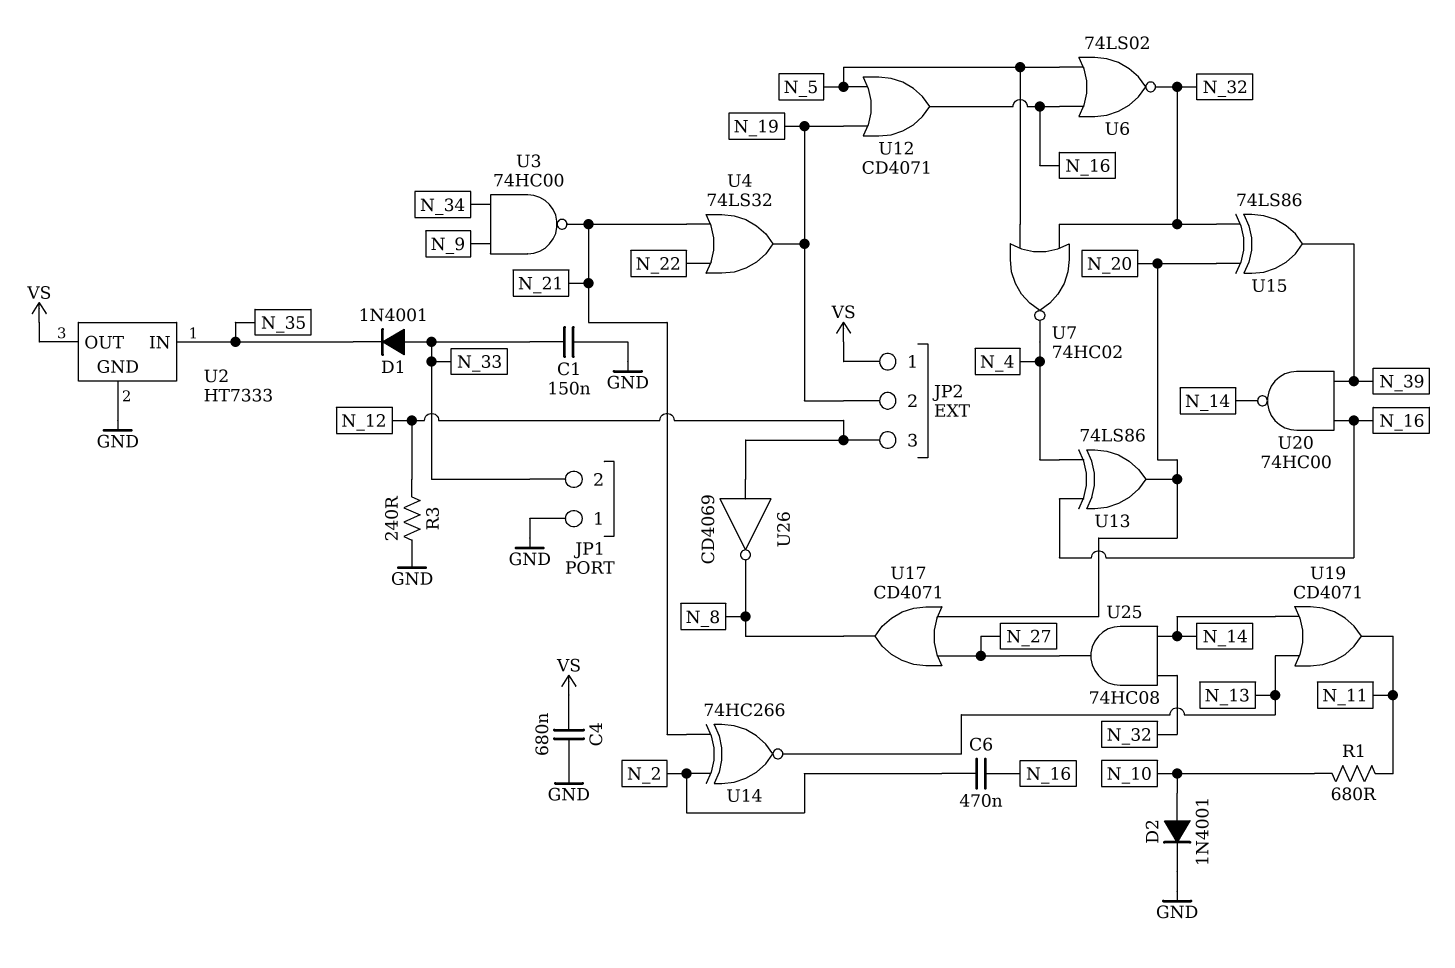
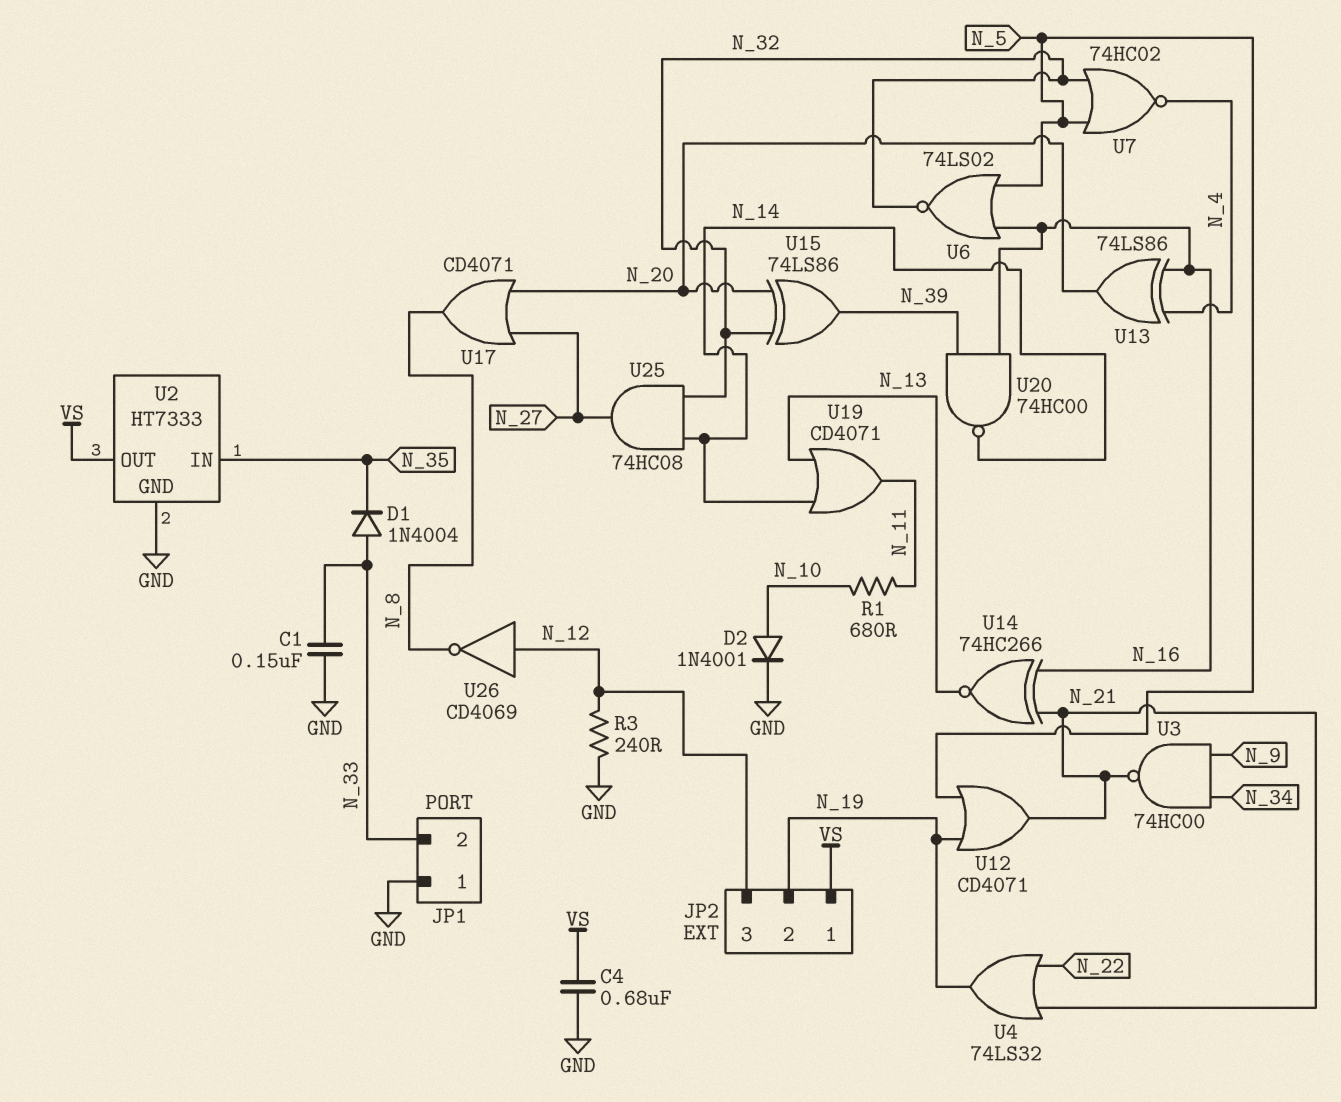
C6: 470nF (N_2, N_16) -> none
D1: diode 1N4001 (A N_33, K N_35) -> diode 1N4004 (A N_33, K N_35)
U12: OR CD4071 (in N_5, in N_19, out N_16) -> OR CD4071 (in N_5, in N_19, out N_21)
U14: XNOR 74HC266 (in N_2, in N_21, out N_13) -> XNOR 74HC266 (in N_16, in N_21, out N_13)

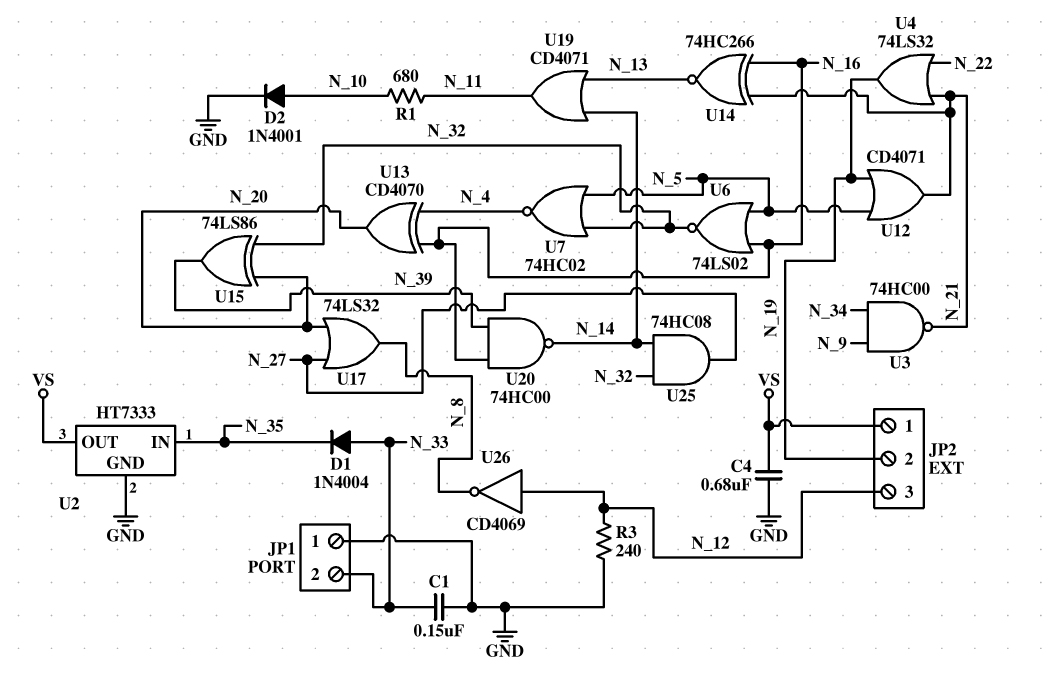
U13: XOR 74LS86 (in N_4, in N_16, out N_20) -> XOR CD4070 (in N_4, in N_16, out N_20)
U17: OR CD4071 (in N_20, in N_27, out N_8) -> OR 74LS32 (in N_20, in N_27, out N_8)

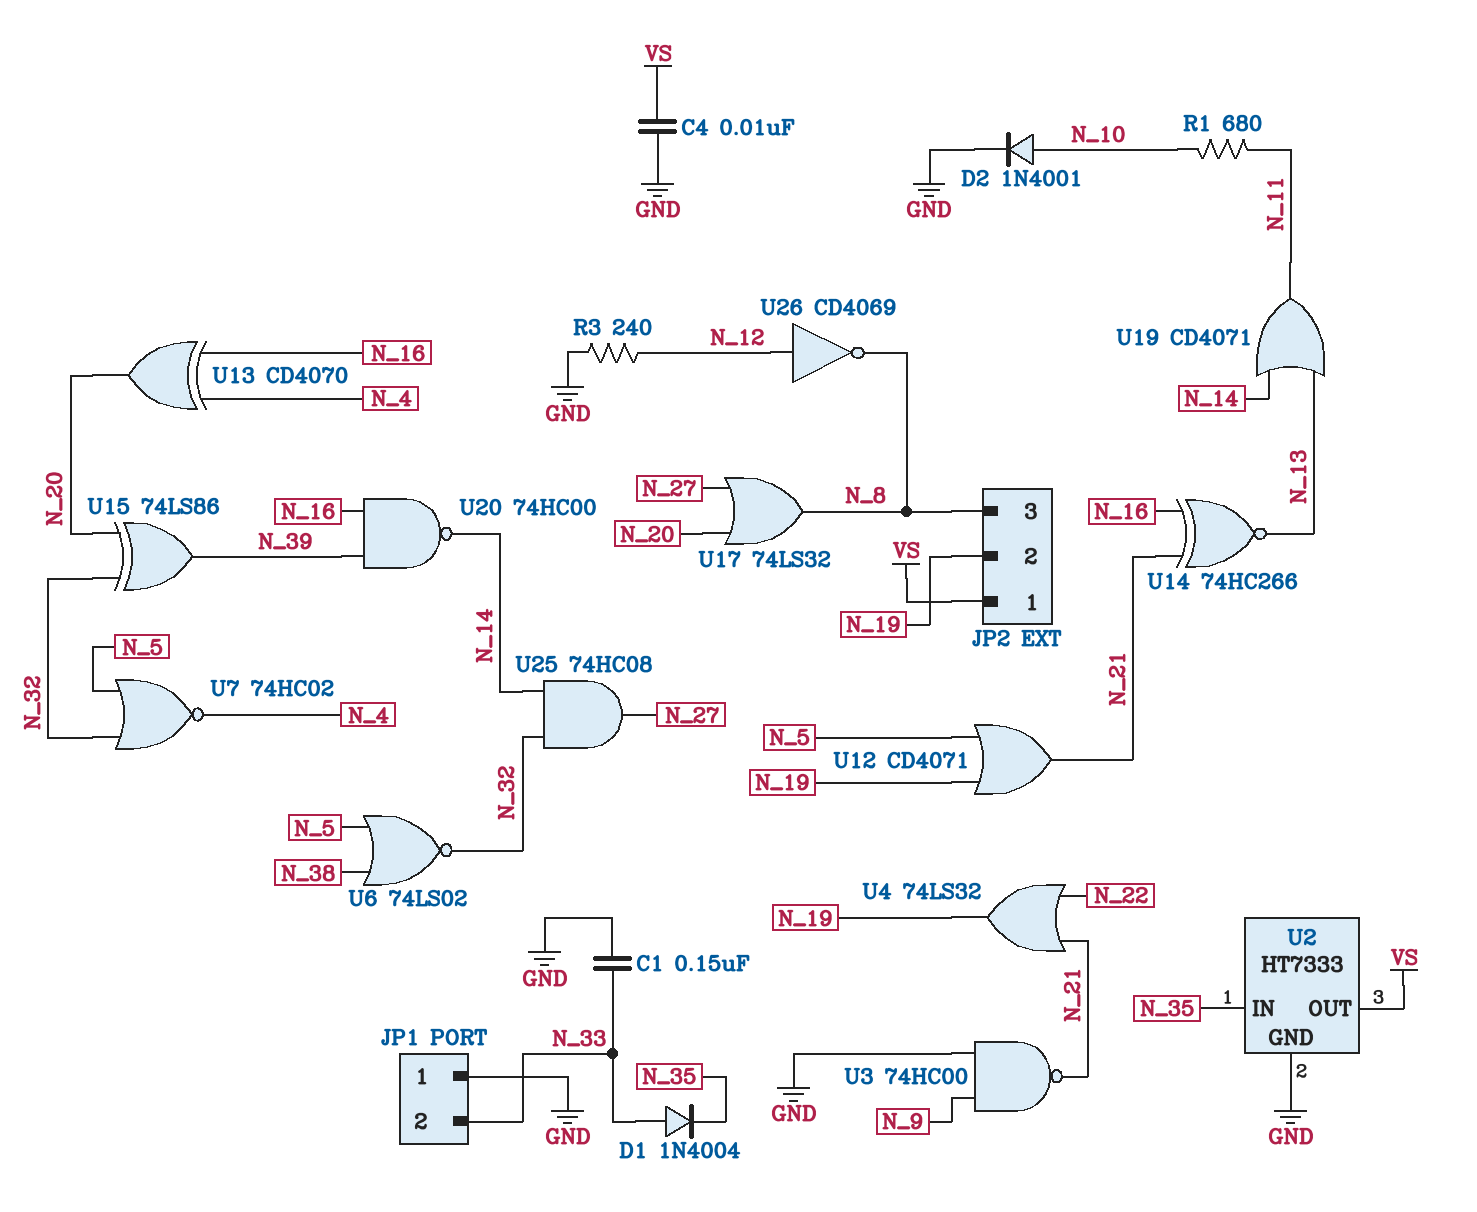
C4: 680nF (GND, VS) -> 10nF (GND, VS)
JP2 pin 3: N_12 -> N_8
U3: NAND 74HC00 (in N_9, in N_34, out N_21) -> NAND 74HC00 (in GND, in N_9, out N_21)
U6: NOR 74LS02 (in N_5, in N_16, out N_32) -> NOR 74LS02 (in N_5, in N_38, out N_32)

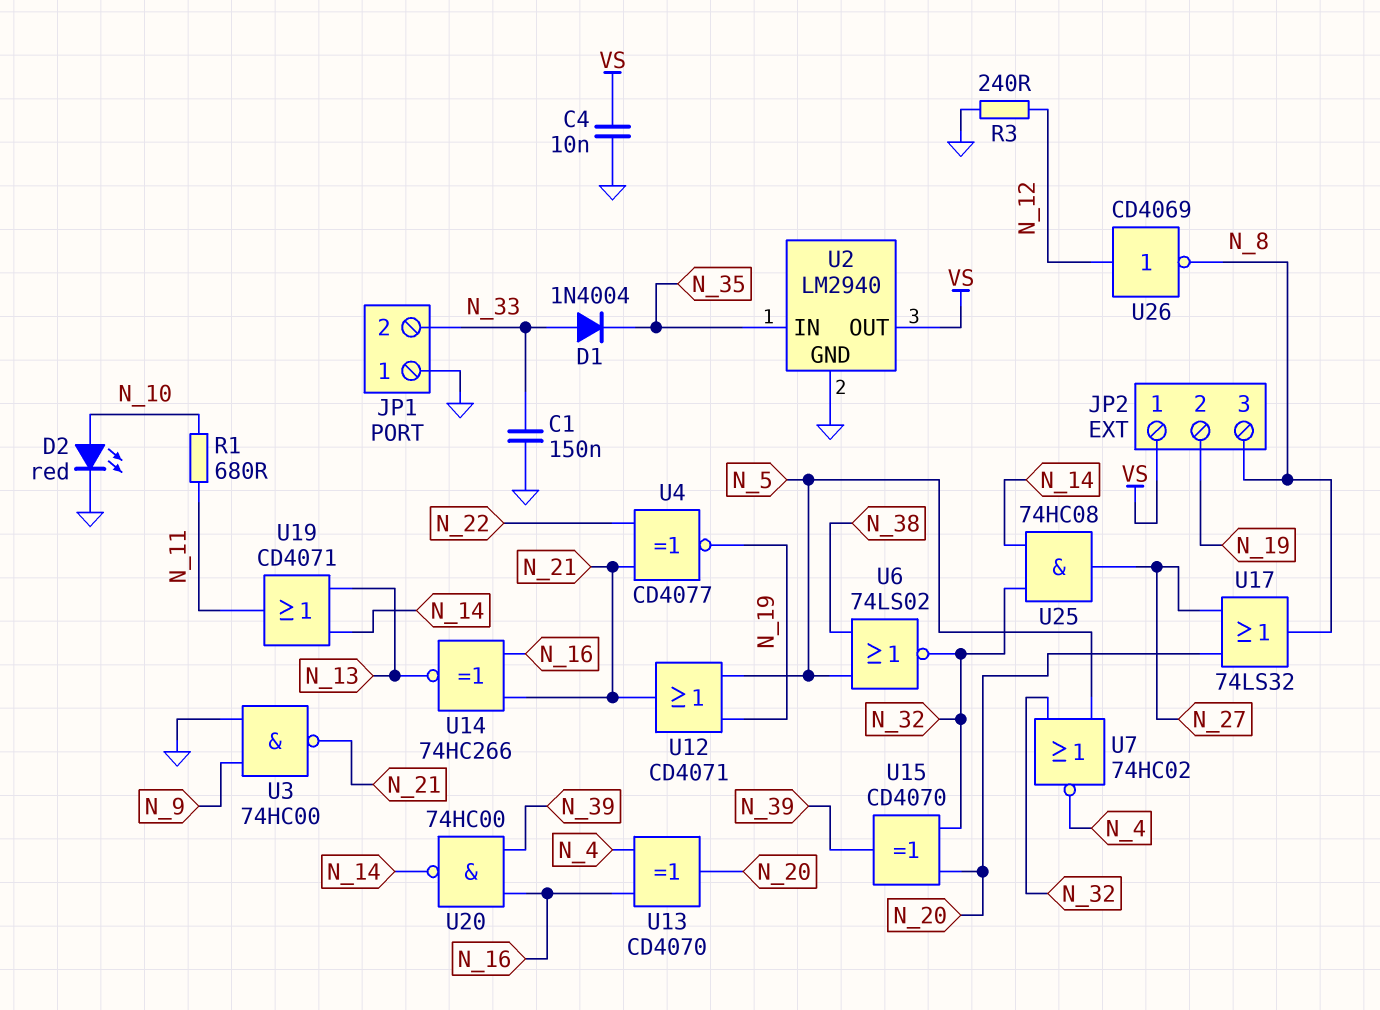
D2: diode 1N4001 (A N_10, K GND) -> LED red (A N_10, K GND)
U2: HT7333 -> LM2940
U4: OR 74LS32 (in N_21, in N_22, out N_19) -> XNOR CD4077 (in N_21, in N_22, out N_19)
U15: XOR 74LS86 (in N_20, in N_32, out N_39) -> XOR CD4070 (in N_20, in N_32, out N_39)

